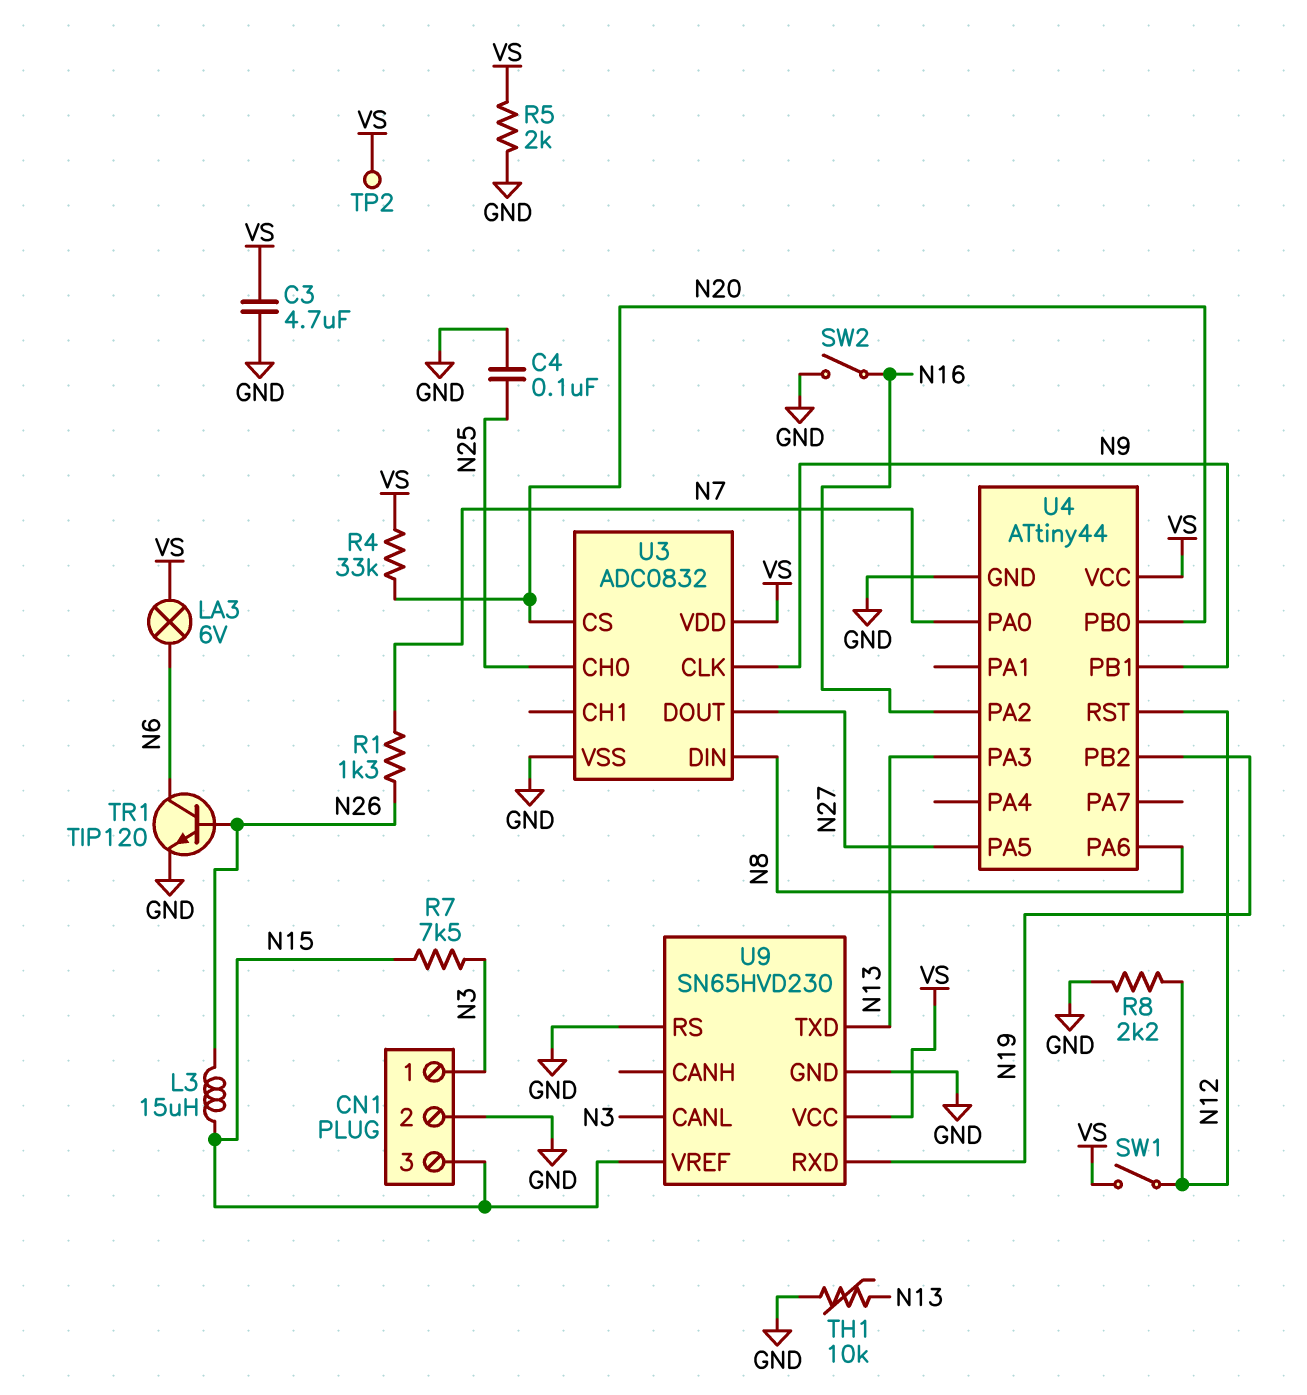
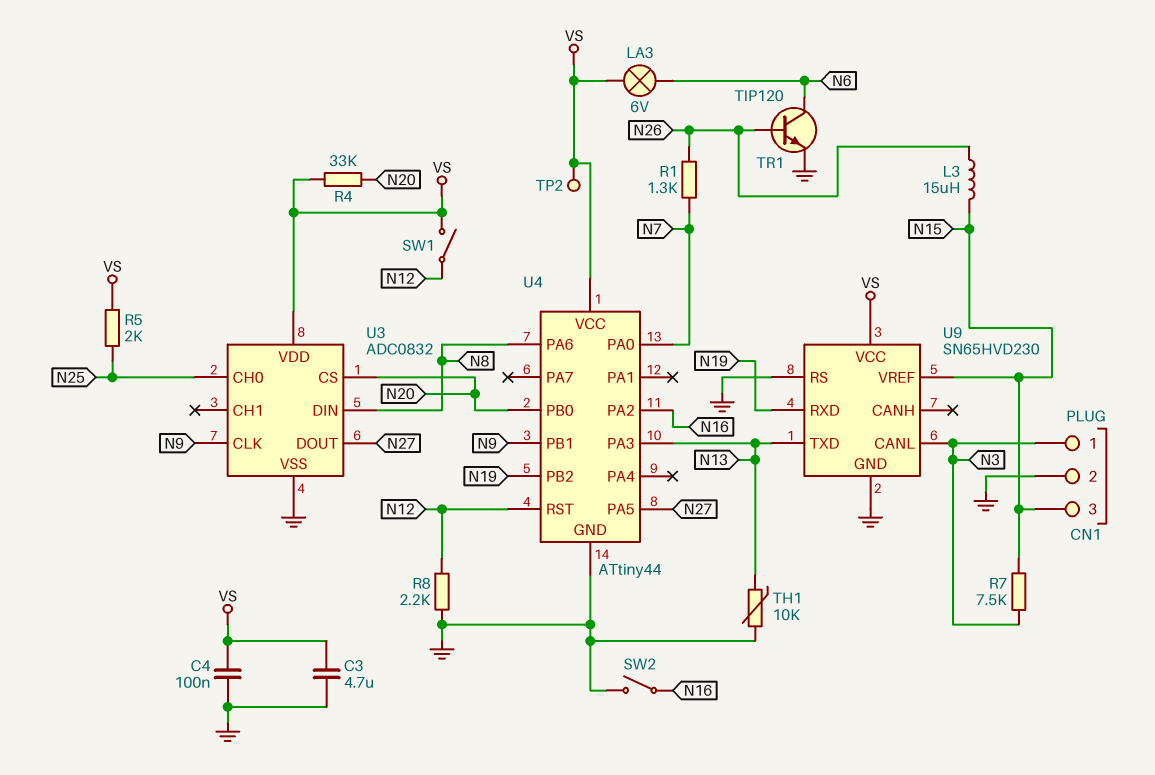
C4: 100nF (GND, N25) -> 100nF (GND, VS)
R5: 2k (GND, VS) -> 2k (N25, VS)

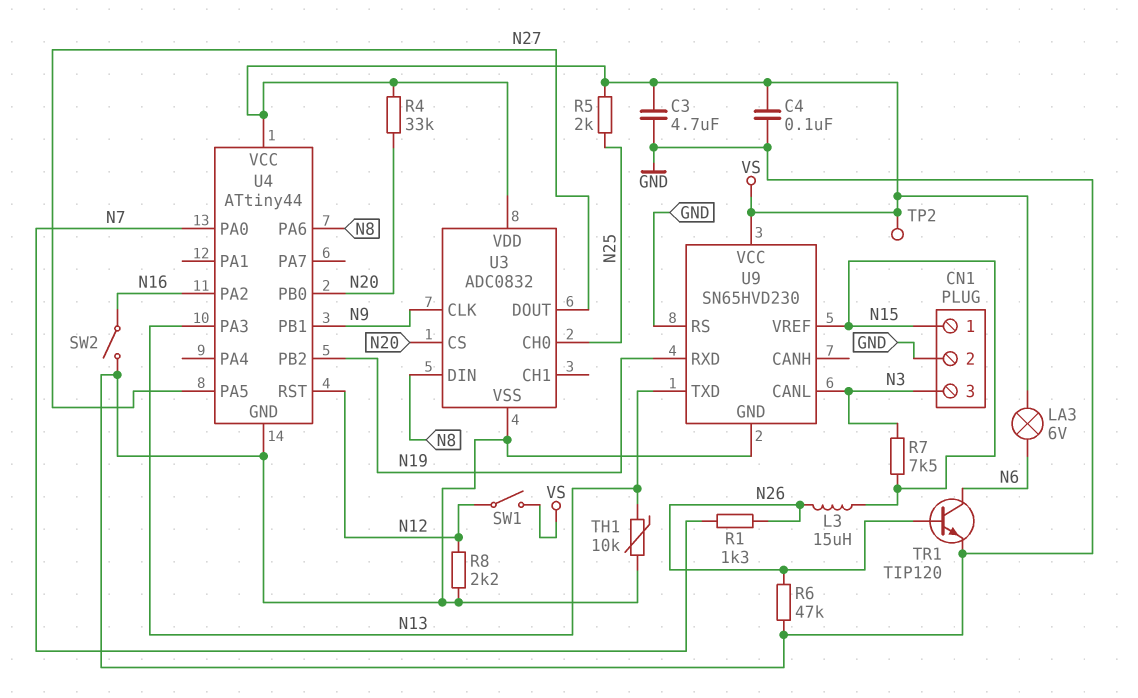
CN1 pin 1: N3 -> N15
CN1 pin 3: N15 -> N3
R6: none -> 47k (GND, N26)

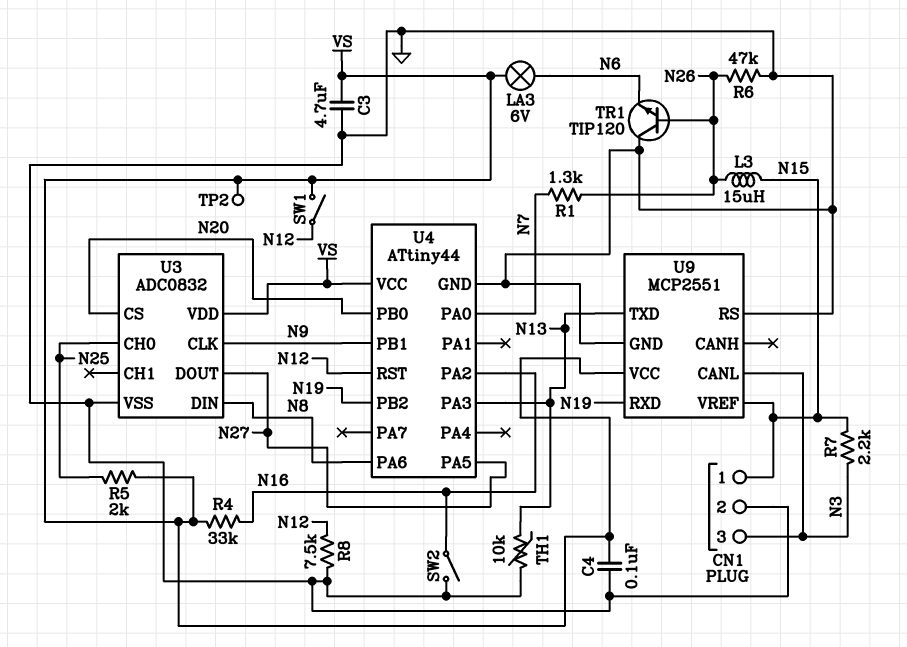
R4: 33k (N20, VS) -> 33k (N16, VS)
R7: 7.5k (N3, N15) -> 2.2k (N3, N15)
R8: 2.2k (GND, N12) -> 7.5k (GND, N12)
TR1: NPN TIP120 (B N26, C N6, E GND) -> NPN TIP120 (B N26, C GND, E N6)
U9: SN65HVD230 -> MCP2551

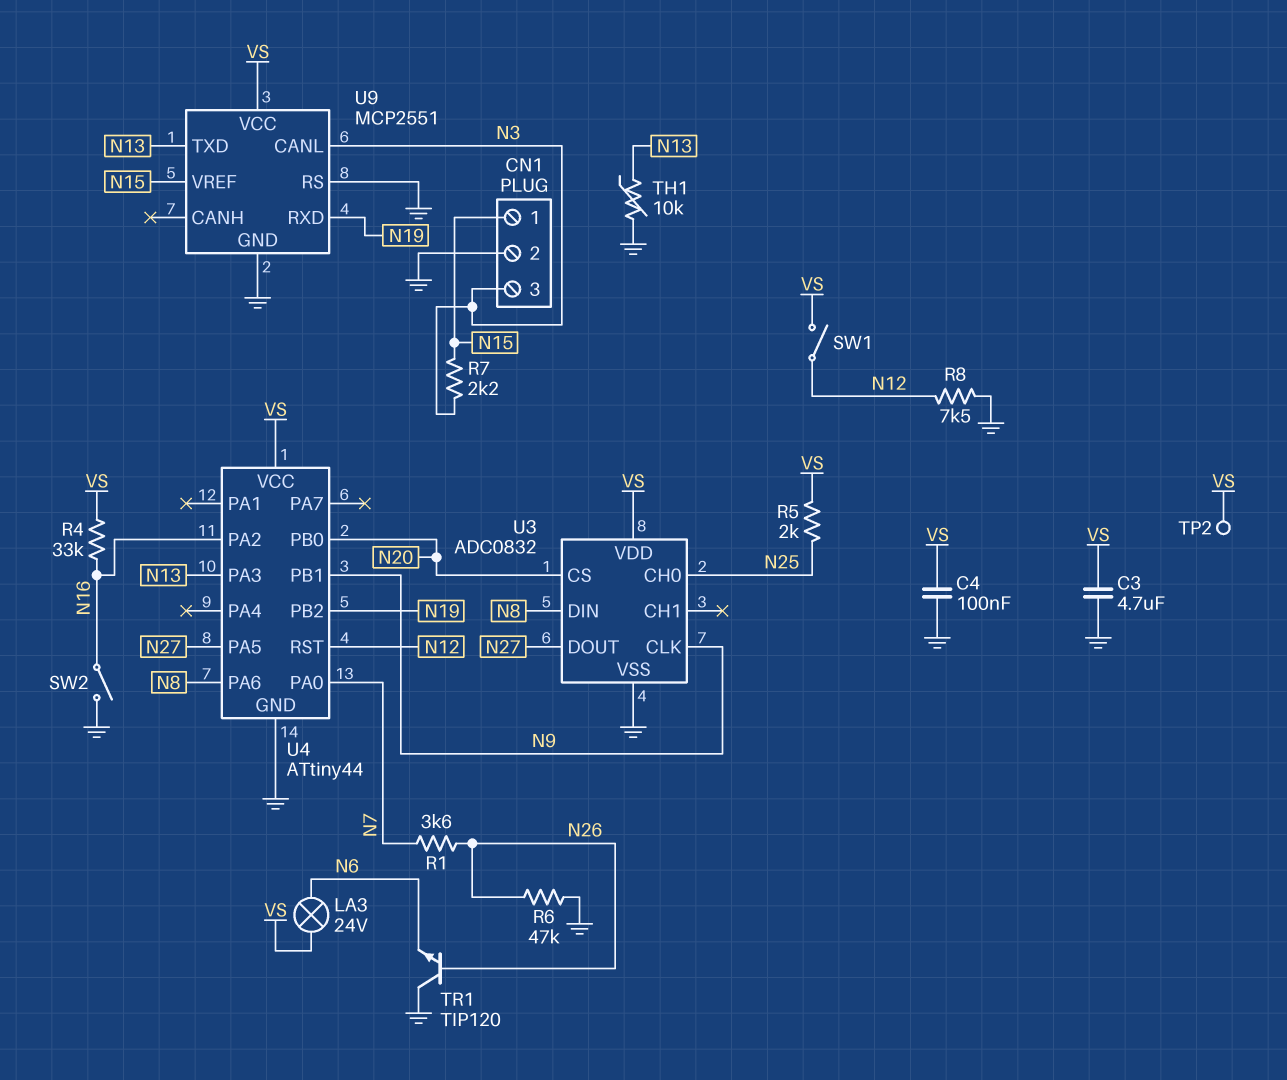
L3: 15uH (N15, N26) -> none
LA3: lamp 6V (N6, VS) -> lamp 24V (N6, VS)
R1: 1.3k (N7, N26) -> 3.6k (N7, N26)

